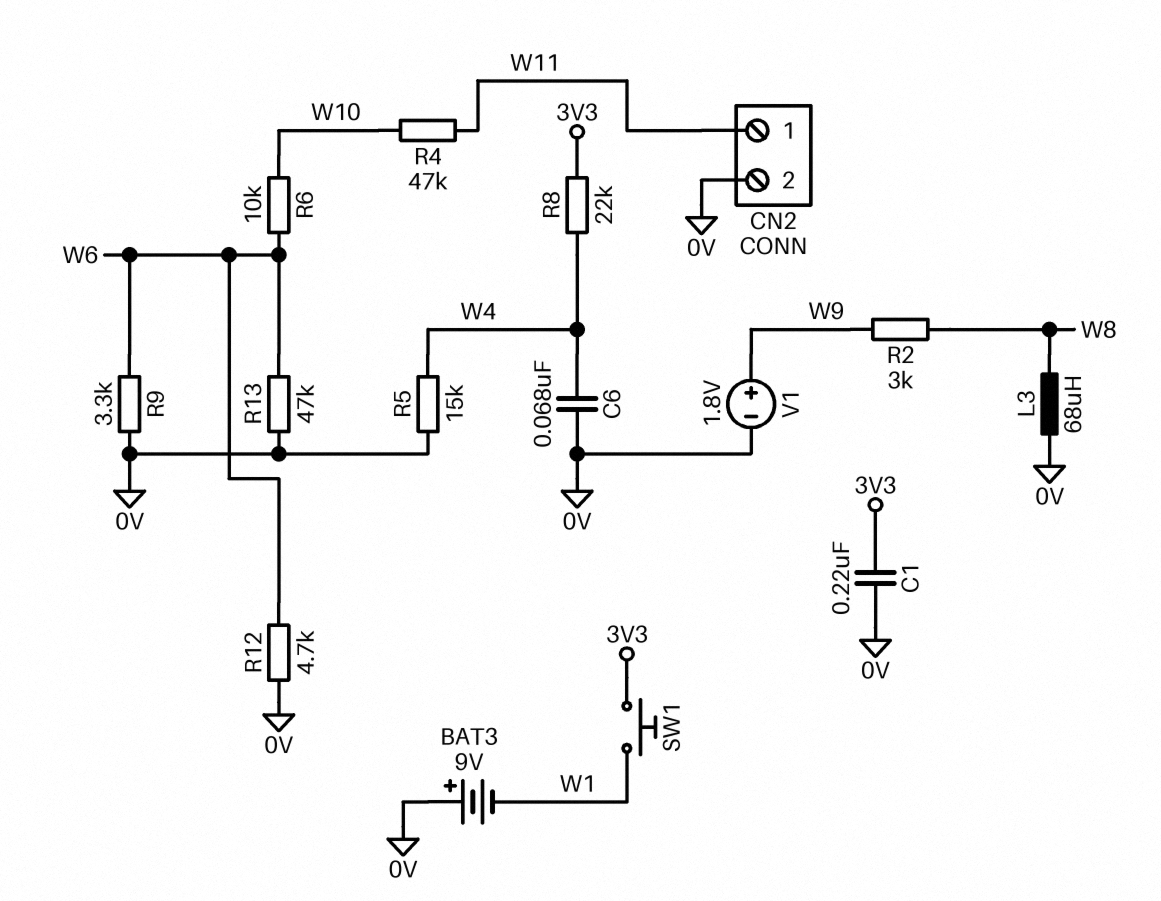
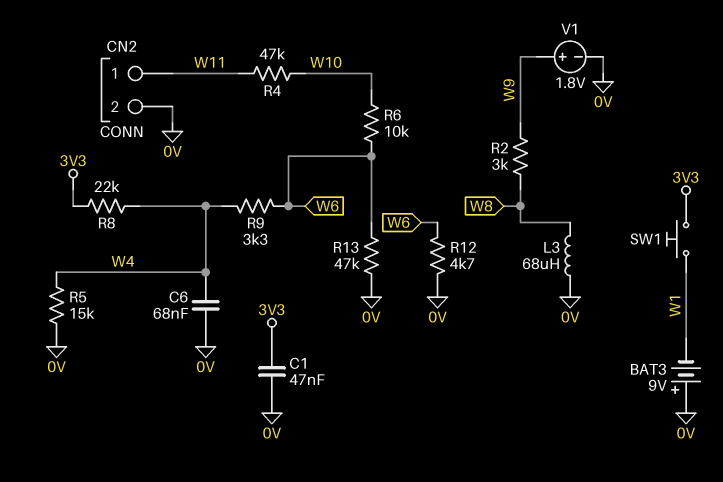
C1: 220nF (0V, 3V3) -> 47nF (0V, 3V3)
R9: 3.3k (0V, W6) -> 3.3k (W4, W6)

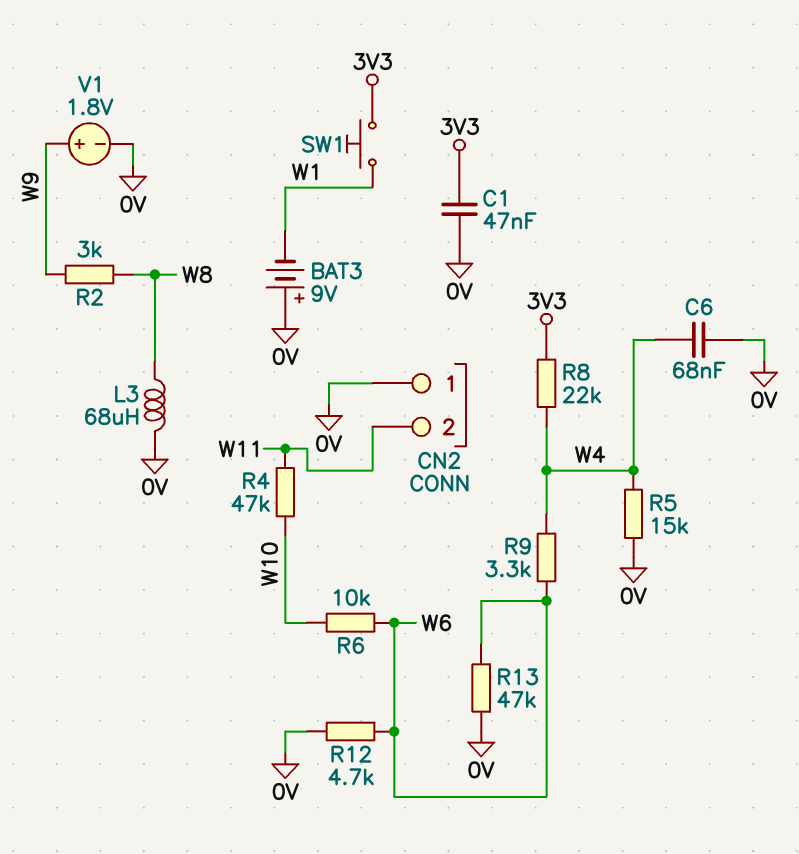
CN2 pin 1: W11 -> 0V
CN2 pin 2: 0V -> W11

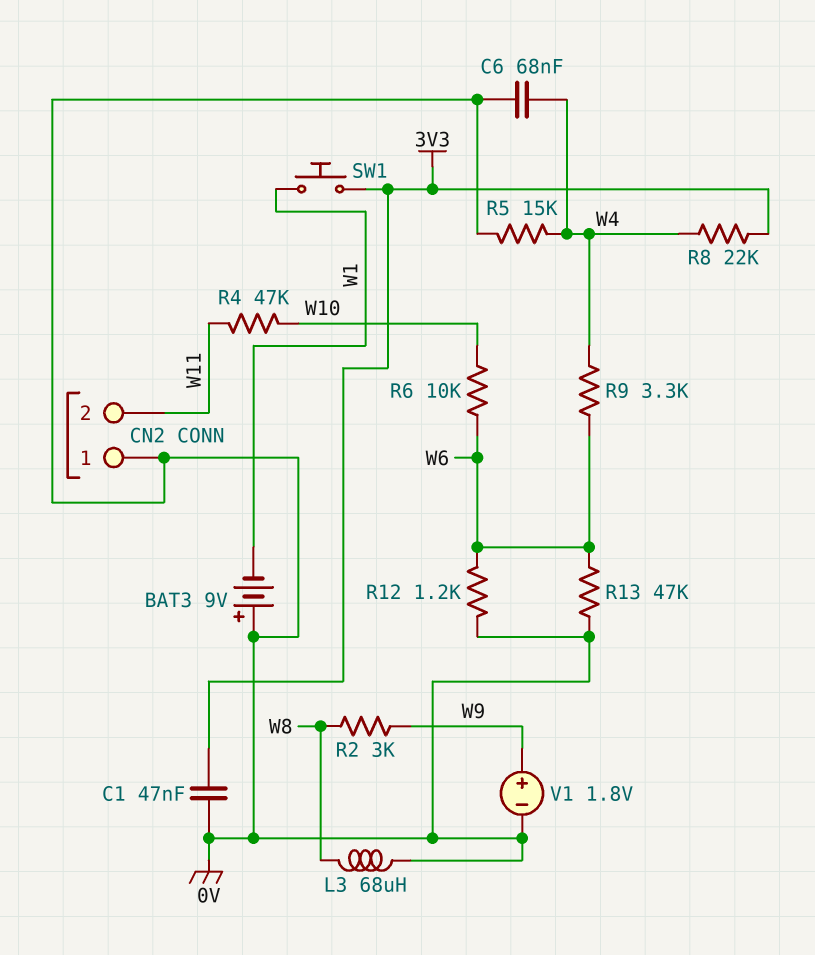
R12: 4.7k (0V, W6) -> 1.2k (0V, W6)

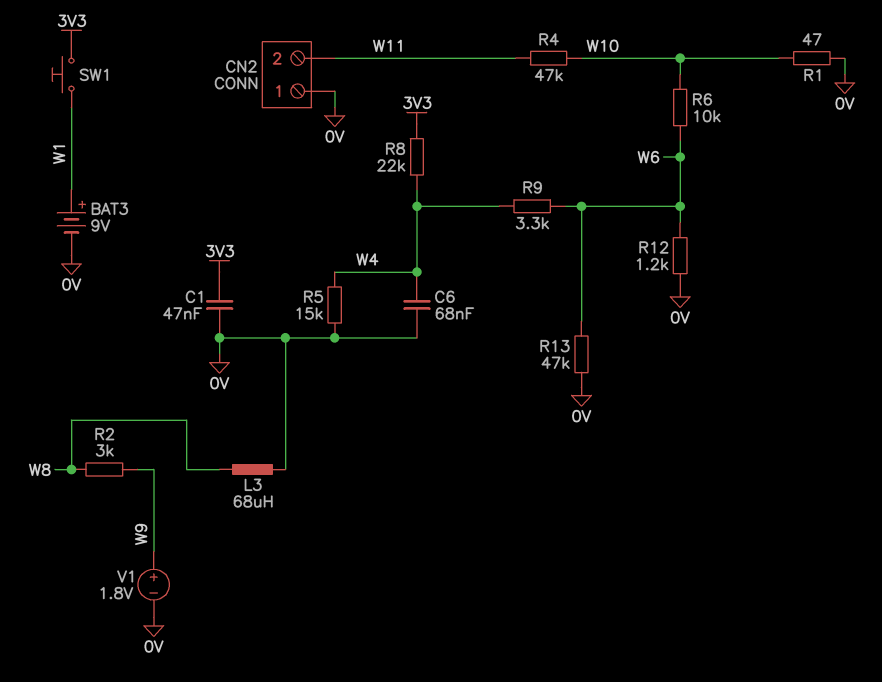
BAT3: 9V (plus 0V, minus W1) -> 9V (plus W1, minus 0V)
R1: none -> 47 (0V, W10)

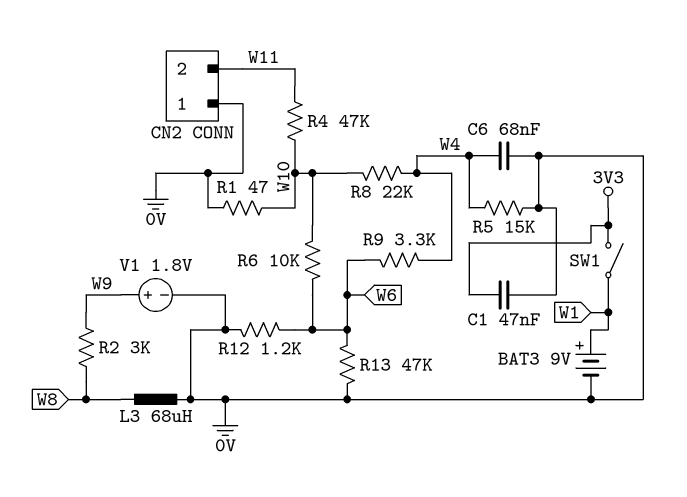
R8: 22k (3V3, W4) -> 22k (W4, W10)
SW1: button (3V3, W1) -> switch (3V3, W1)

